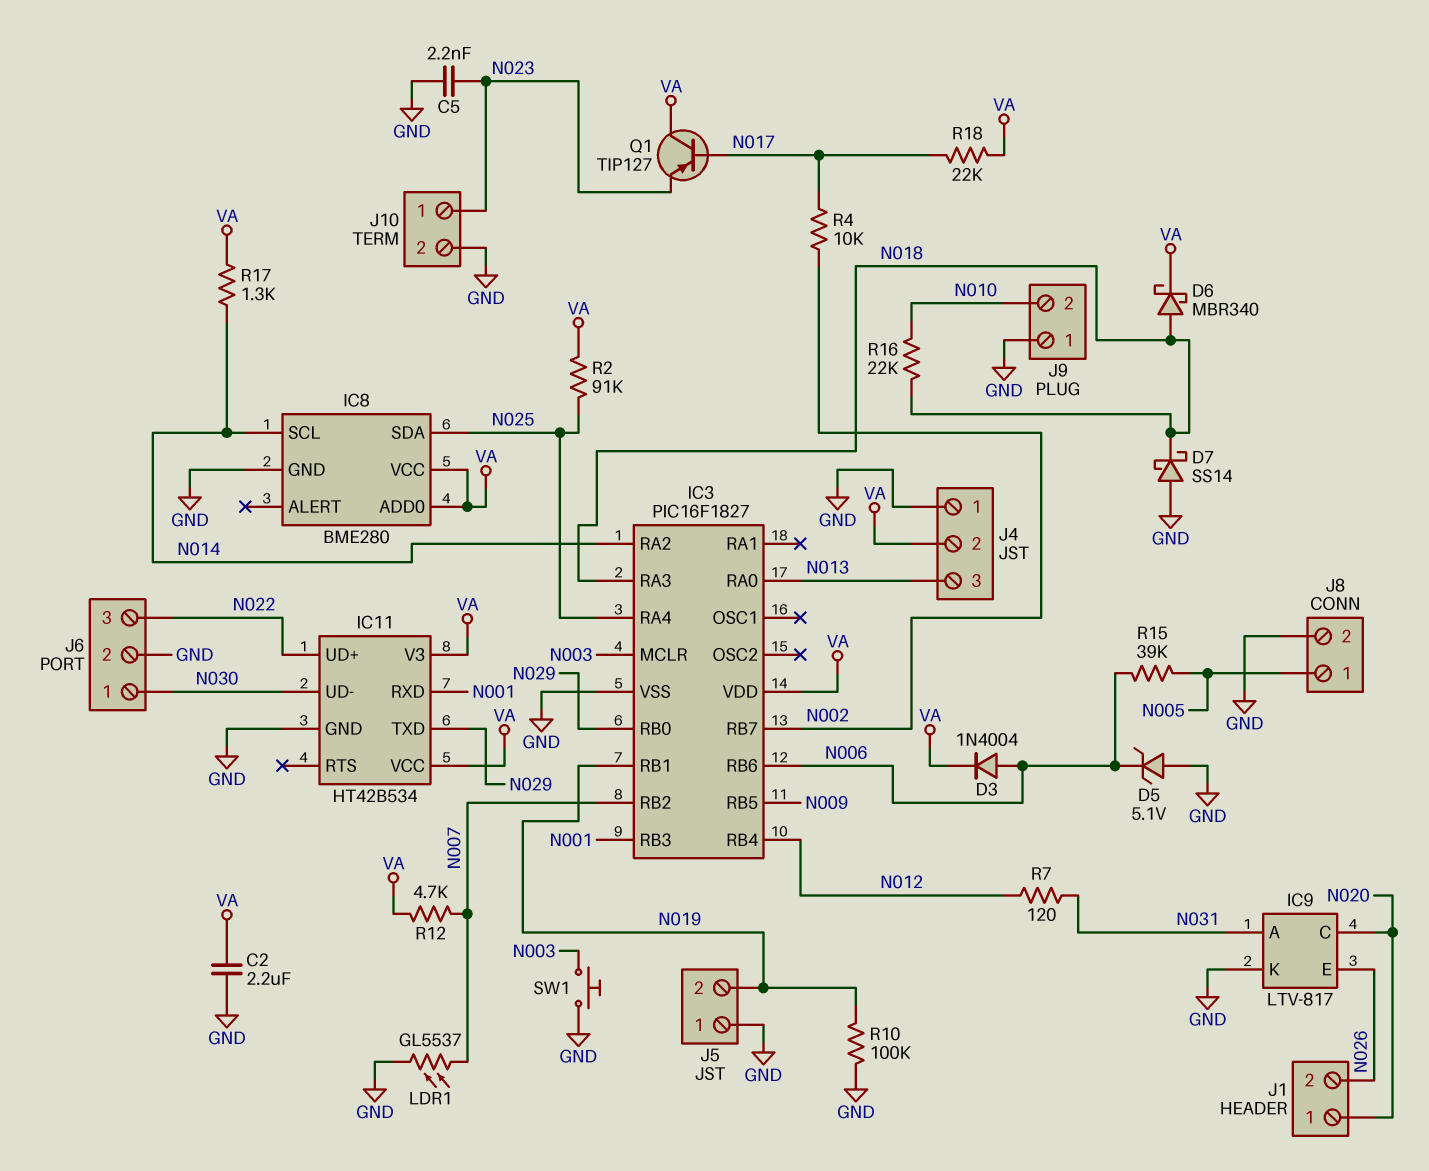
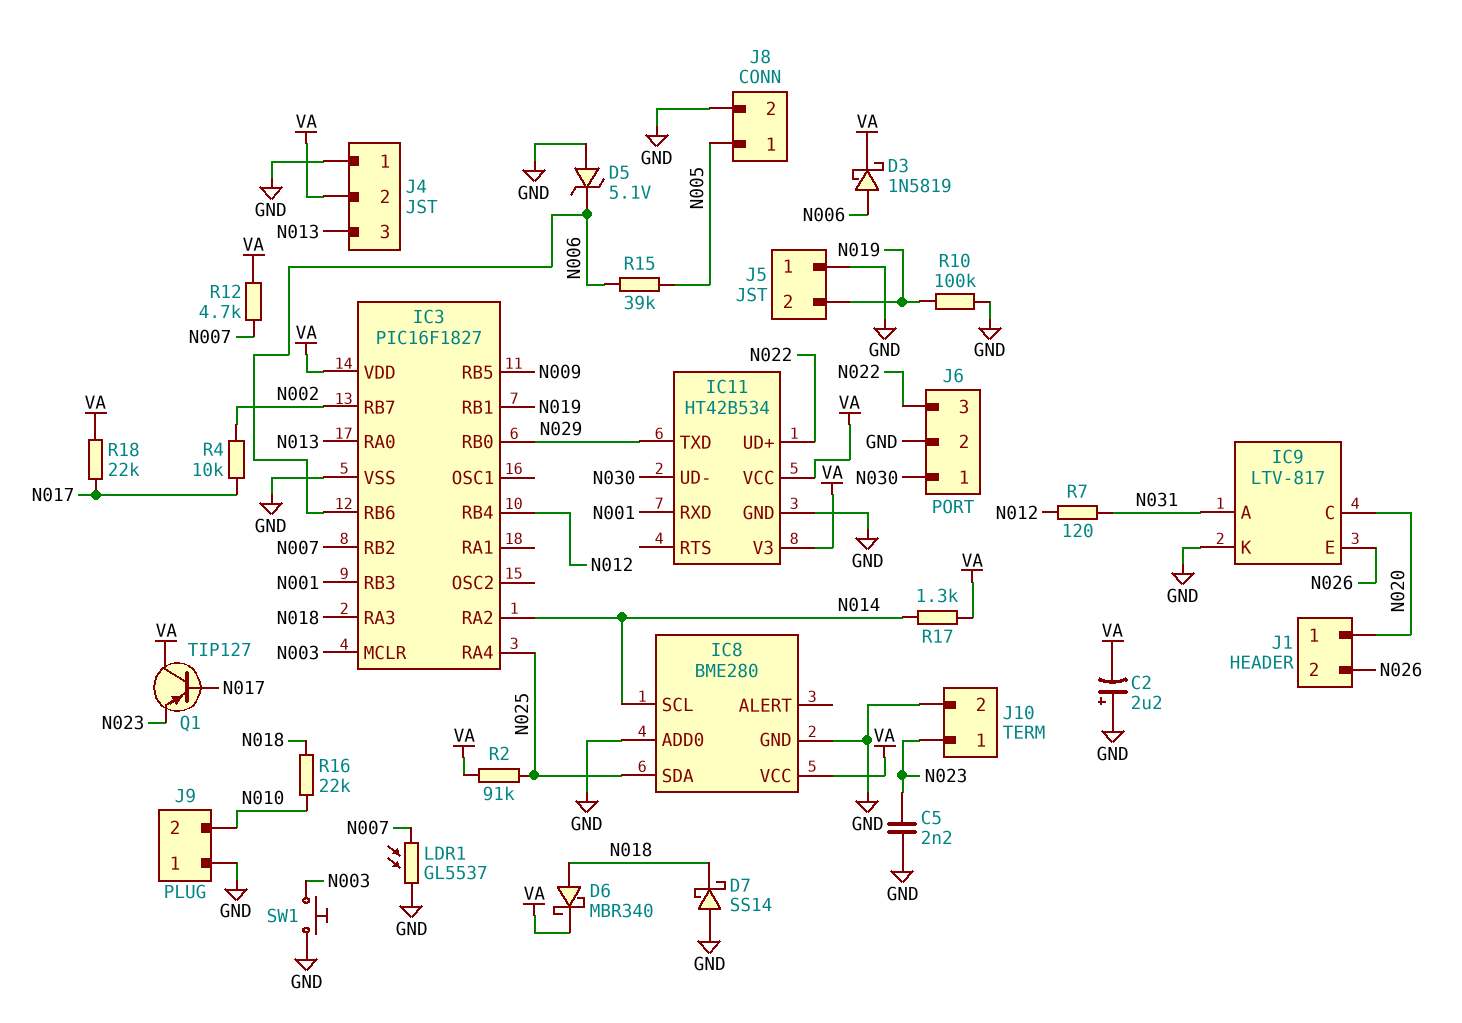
C2: 2.2uF (GND, VA) -> 2.2uF (plus GND, minus VA)
D3: diode 1N4004 (A N006, K VA) -> schottky 1N5819 (A N006, K VA)
IC8 pin ADD0: VA -> GND

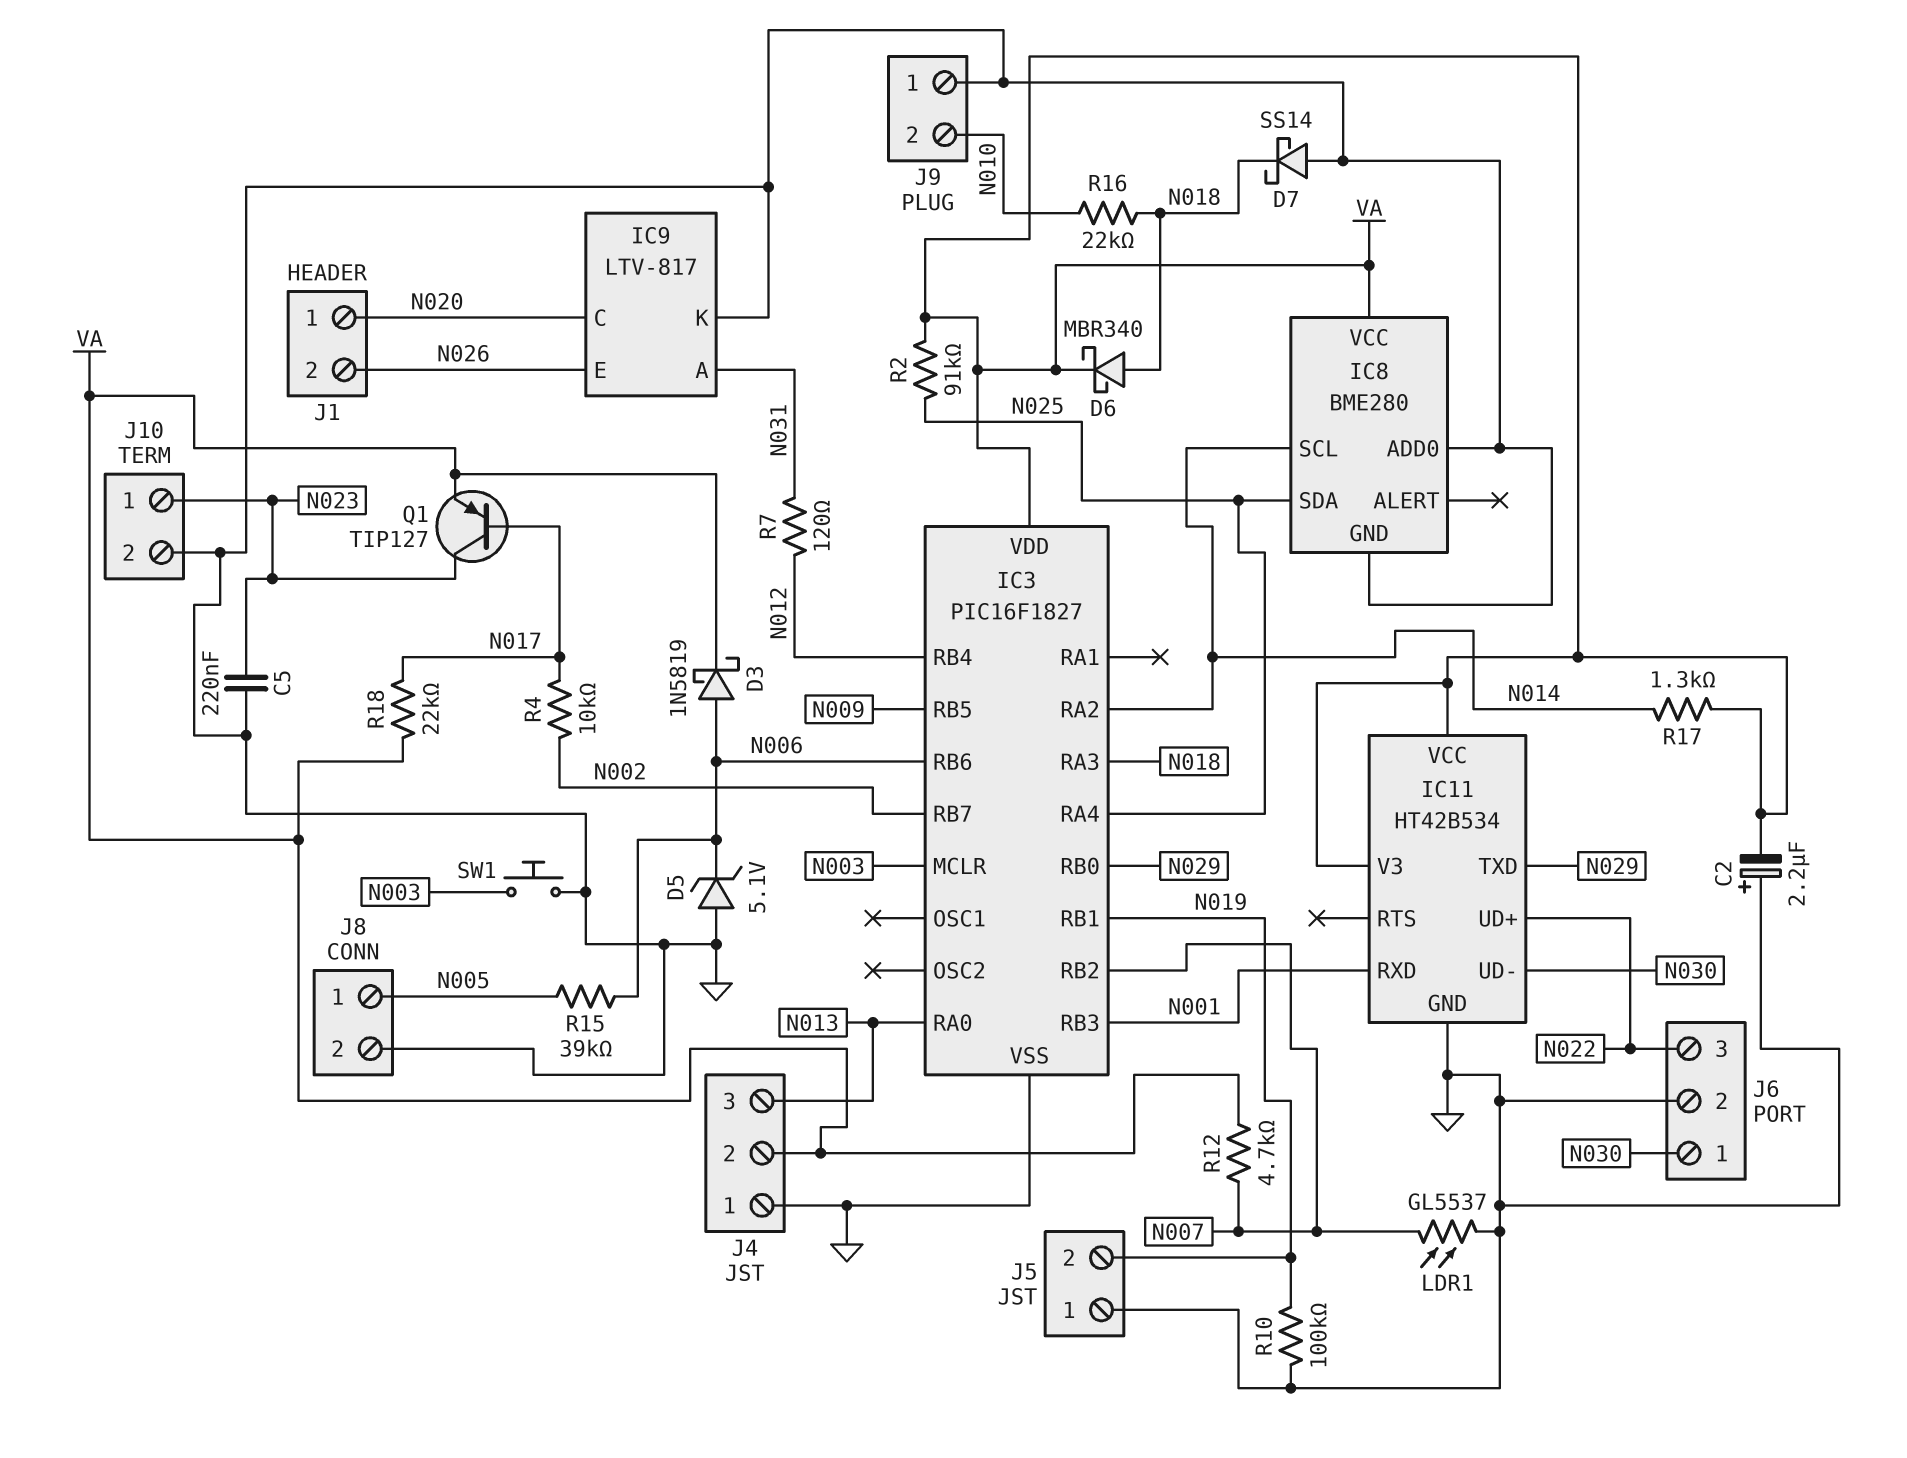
C5: 2.2nF (GND, N023) -> 220nF (GND, N023)
Q1: PNP TIP127 (B N017, C VA, E N023) -> PNP TIP127 (B N017, C N023, E VA)

